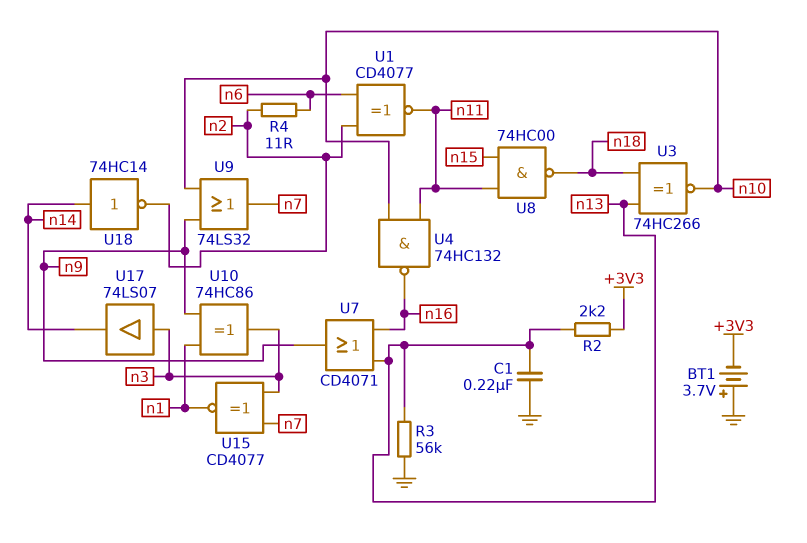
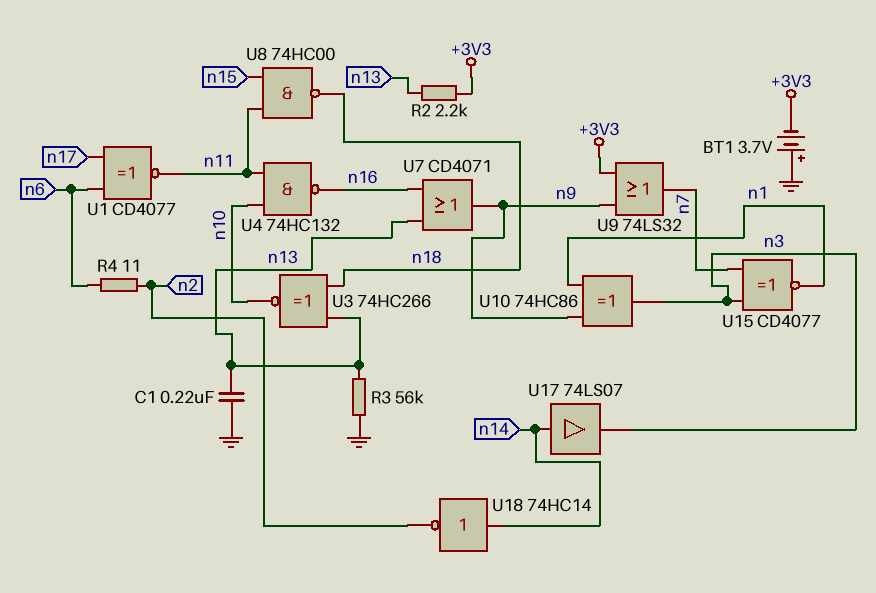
U1: XNOR CD4077 (in n2, in n6, out n11) -> XNOR CD4077 (in n6, in n17, out n11)
U9: OR 74LS32 (in n9, in n10, out n7) -> OR 74LS32 (in +3V3, in n9, out n7)
U17: buffer 74LS07 (in n3, out n14) -> buffer 74LS07 (in n14, out n3)

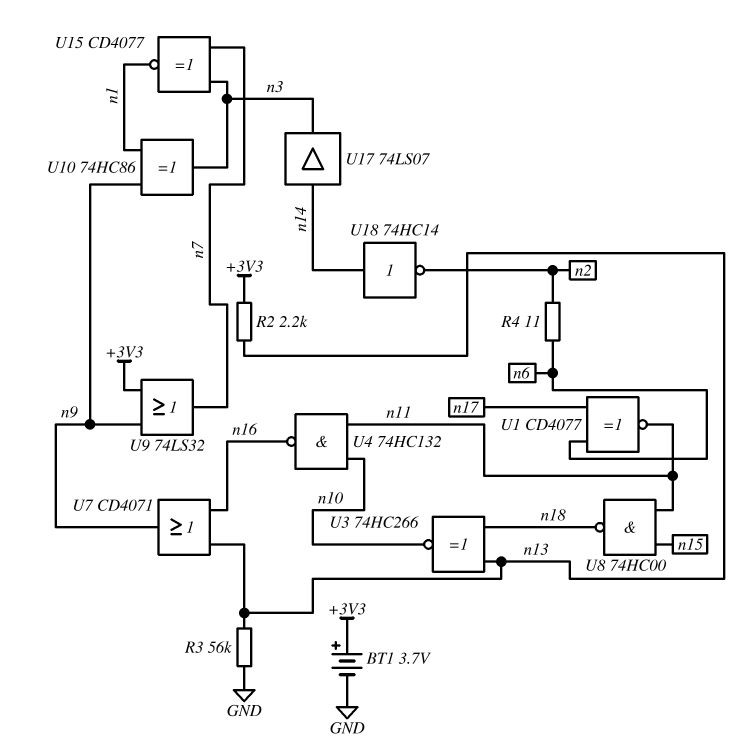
BT1: 3.7V (plus GND, minus +3V3) -> 3.7V (plus +3V3, minus GND)
C1: 220nF (GND, n13) -> none

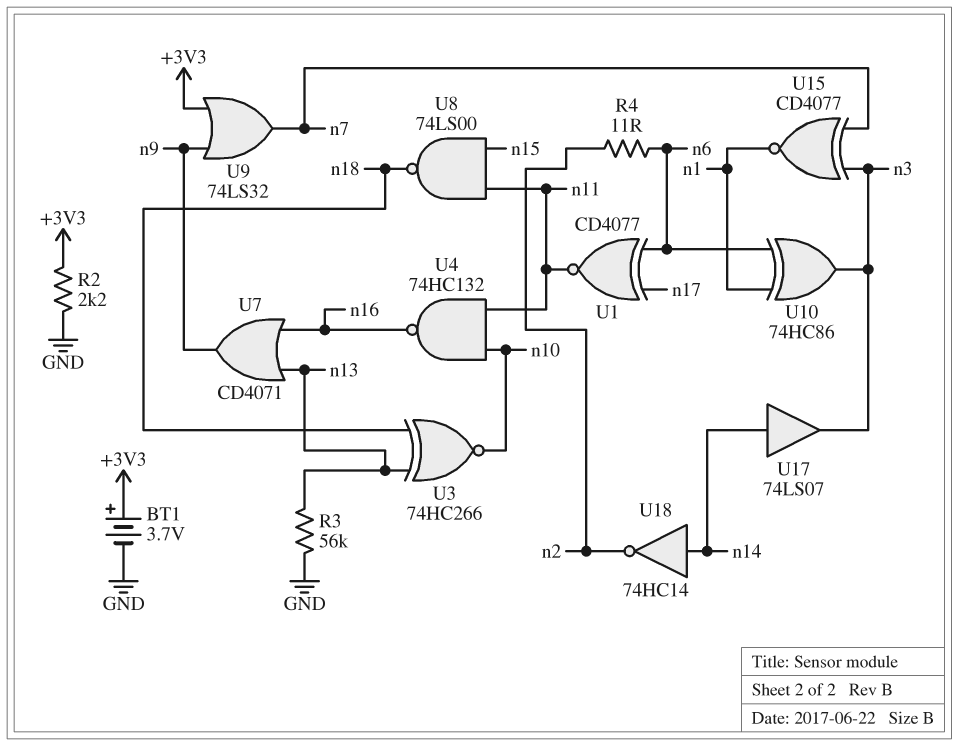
R2: 2.2k (+3V3, n13) -> 2.2k (+3V3, GND)
U8: NAND 74HC00 (in n11, in n15, out n18) -> NAND 74LS00 (in n11, in n15, out n18)
U10: XOR 74HC86 (in n1, in n9, out n3) -> XOR 74HC86 (in n1, in n6, out n3)

